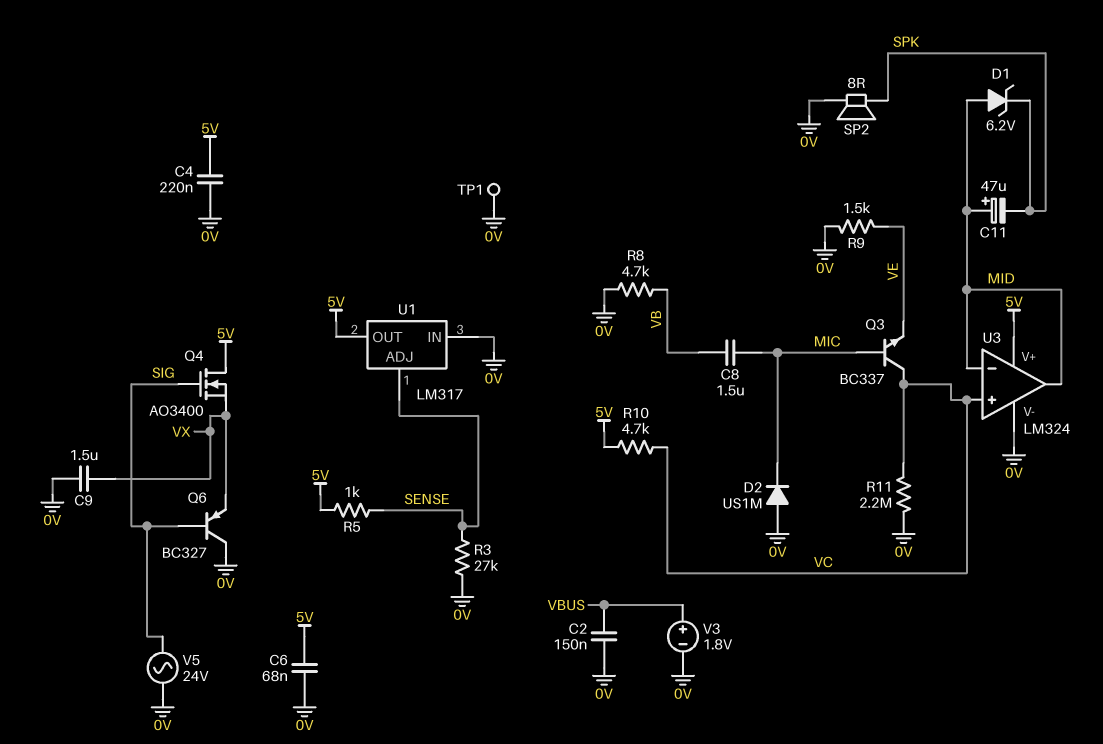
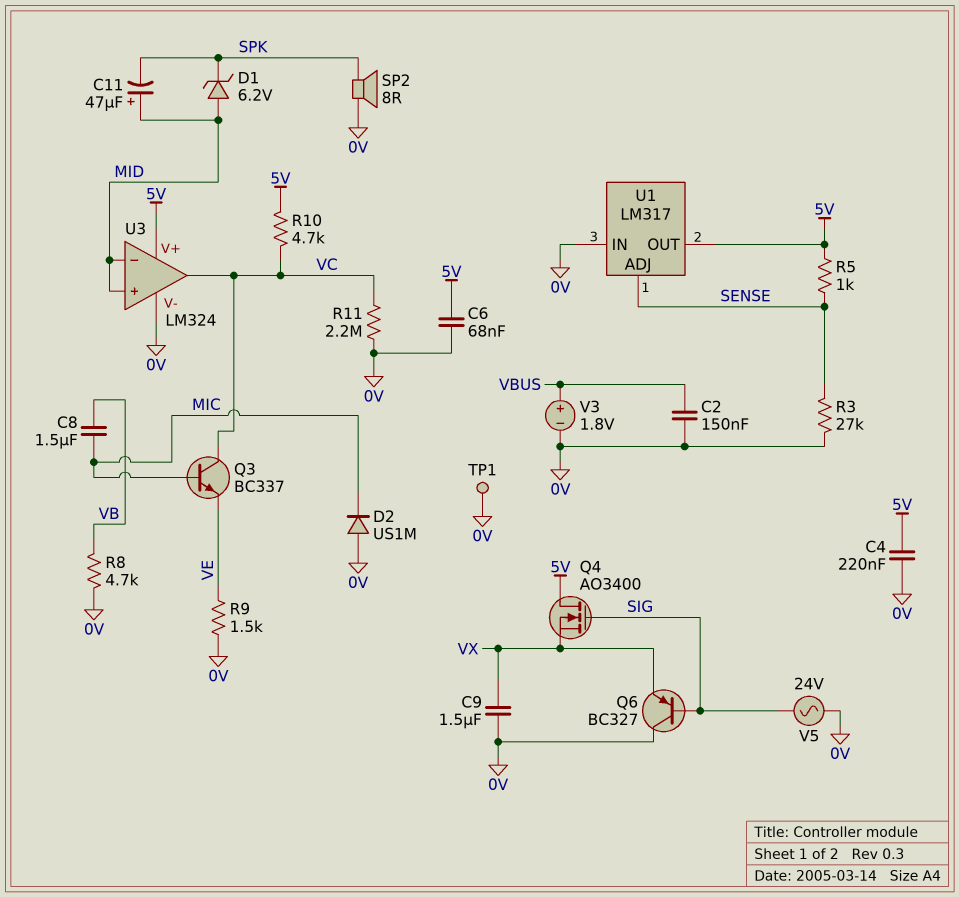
U3 pin in+: VC -> MID
U3 pin out: MID -> VC

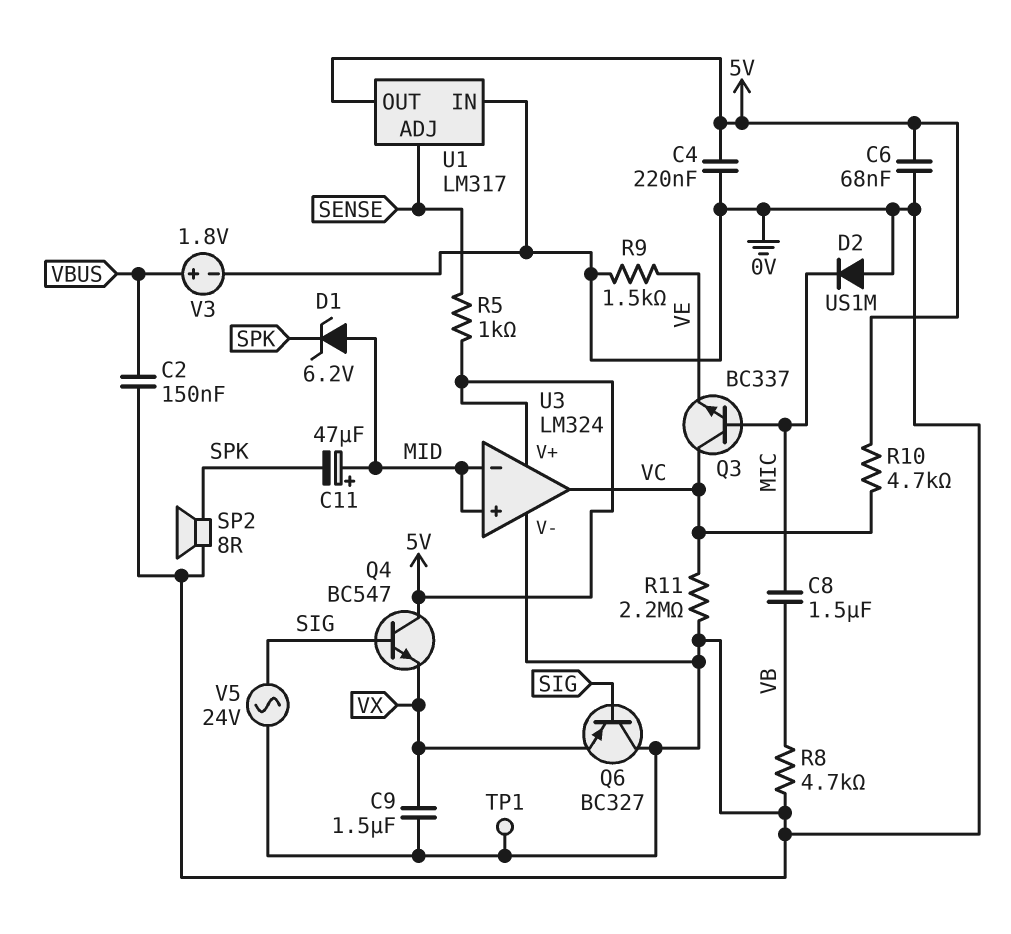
Q4: NMOS AO3400 (G SIG, D 5V, S VX) -> NPN BC547 (B SIG, C 5V, E VX)
R3: 27k (0V, SENSE) -> none

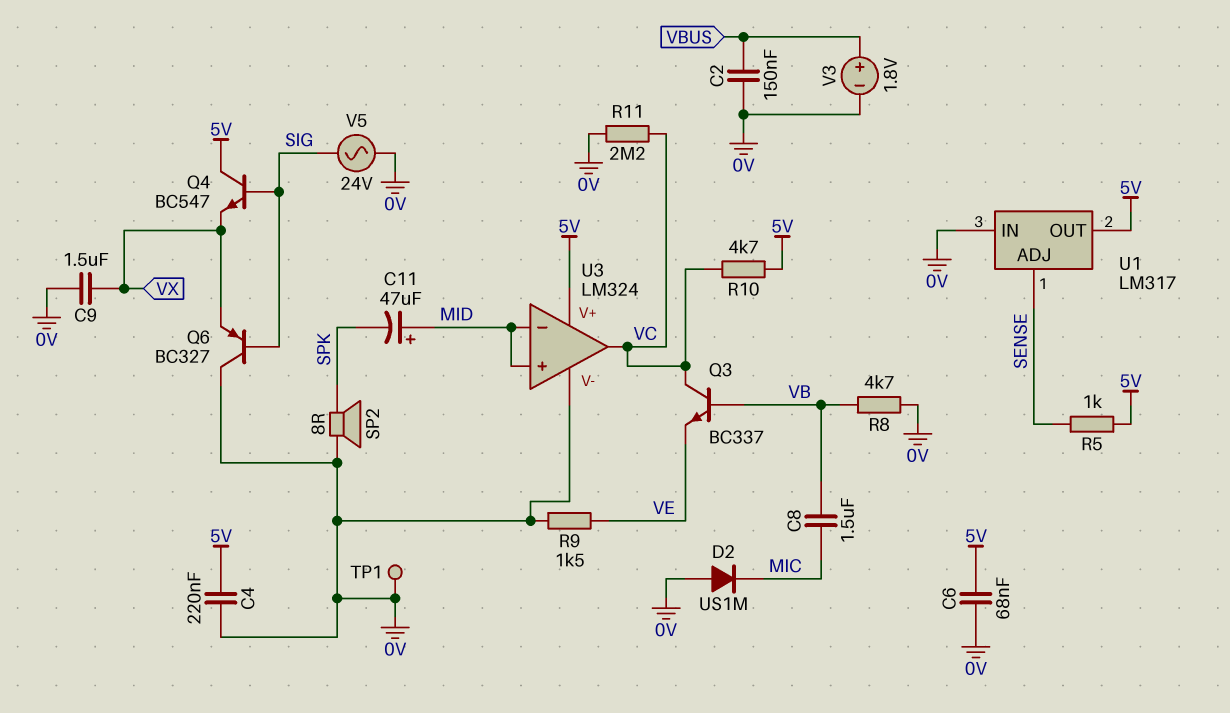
D1: zener 6.2V (A MID, K SPK) -> none
Q3: NPN BC337 (B MIC, C VC, E VE) -> NPN BC337 (B VB, C VC, E VE)

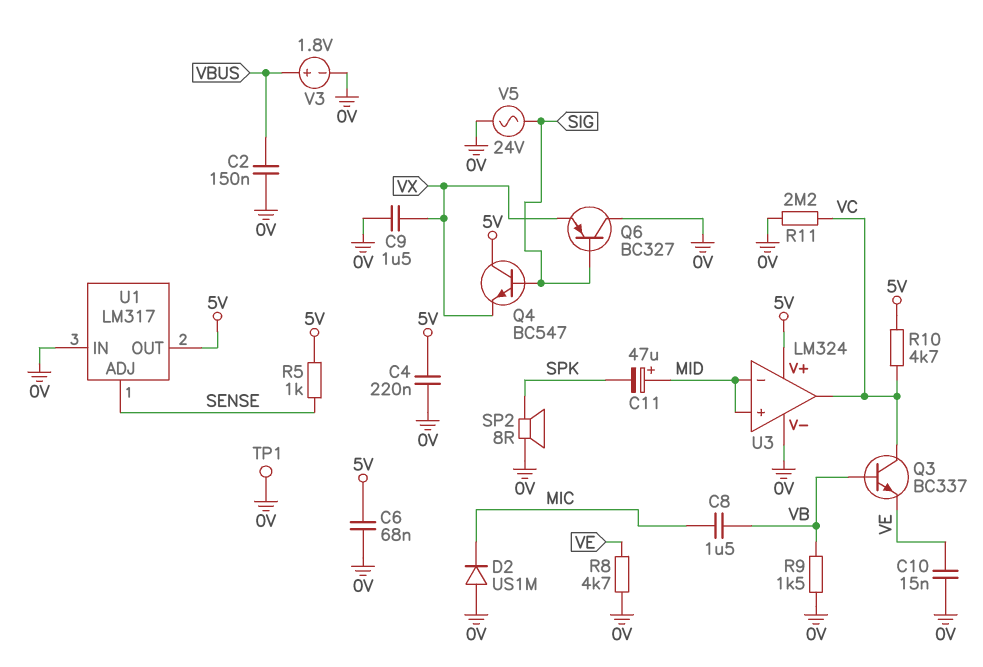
C10: none -> 15nF (0V, VE)
R8: 4.7k (0V, VB) -> 4.7k (0V, VE)
R9: 1.5k (0V, VE) -> 1.5k (0V, VB)

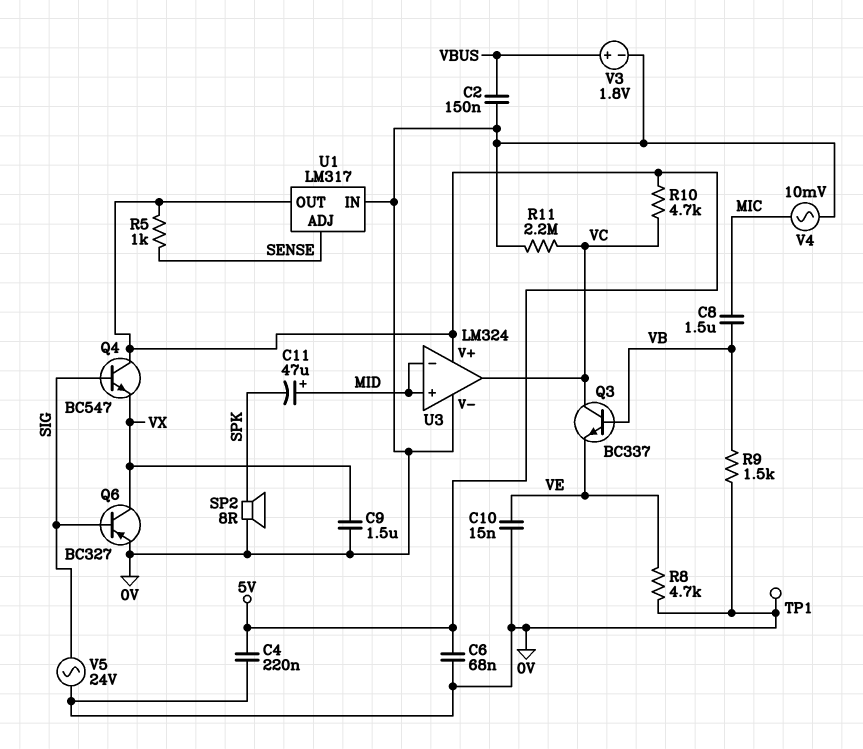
D2: diode US1M (A 0V, K MIC) -> none
Q6: PNP BC327 (B SIG, C 0V, E VX) -> PNP BC327 (B SIG, C VX, E 0V)
V4: none -> AC 10mV (0V, MIC)

